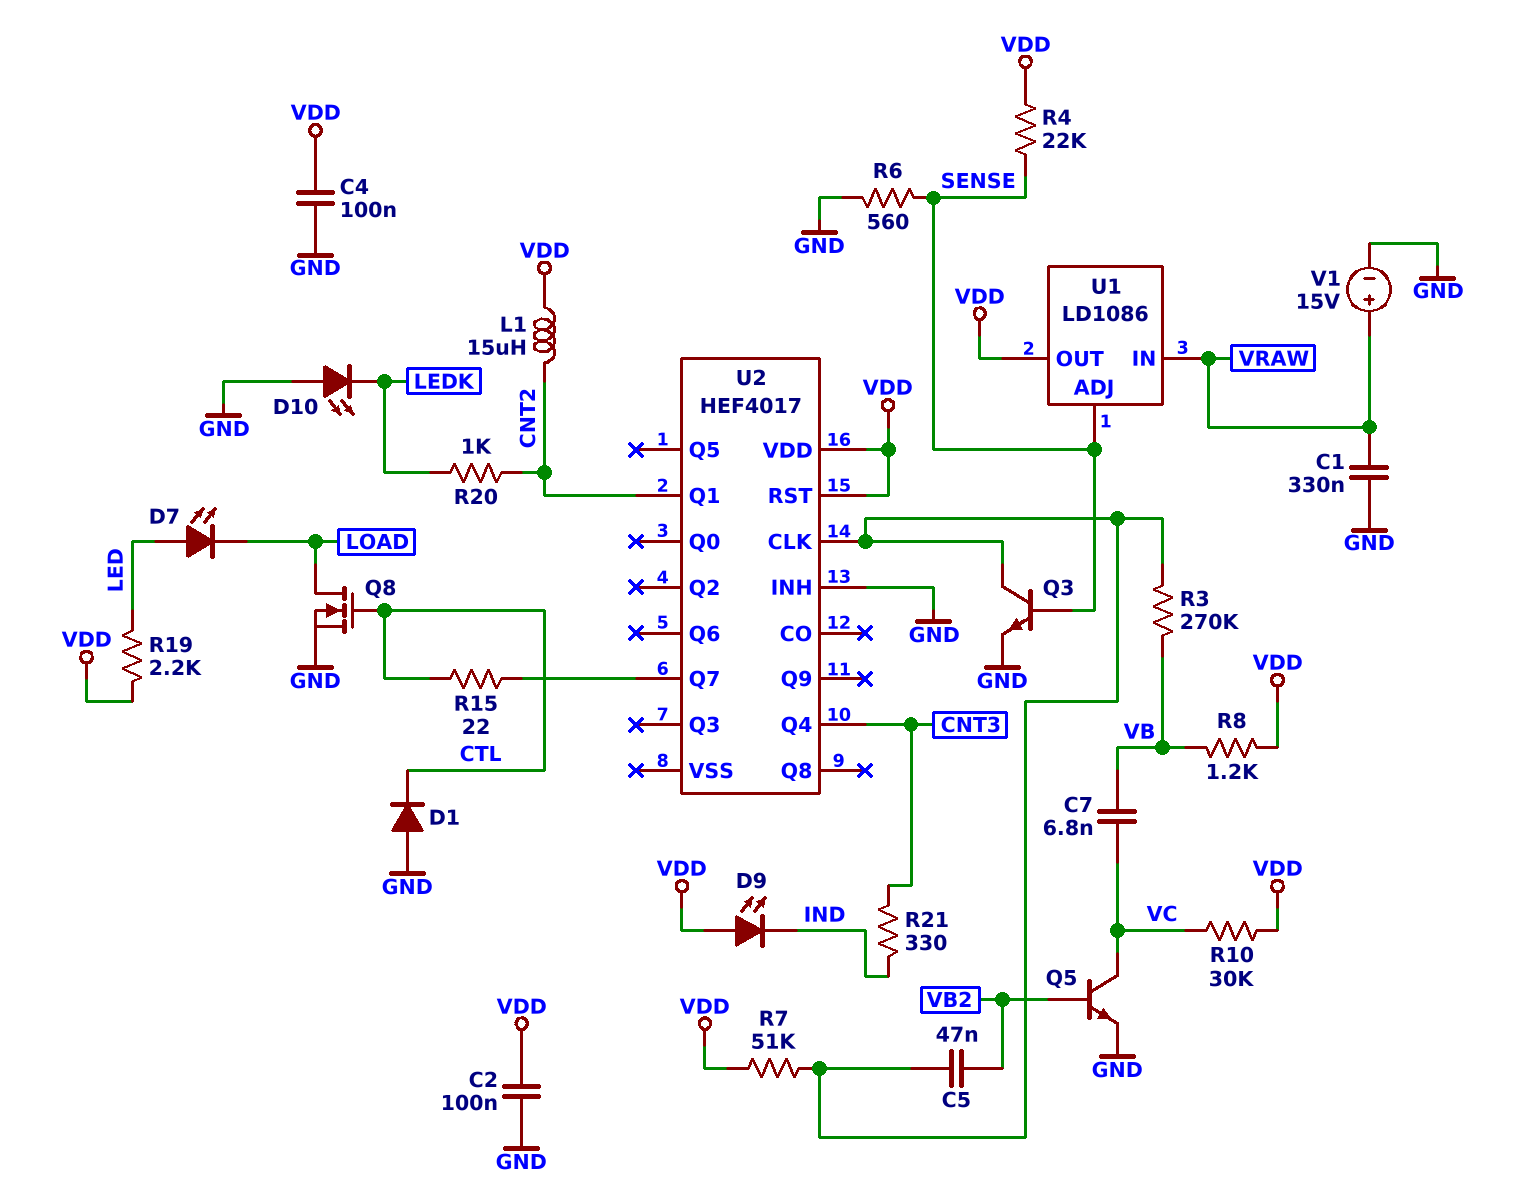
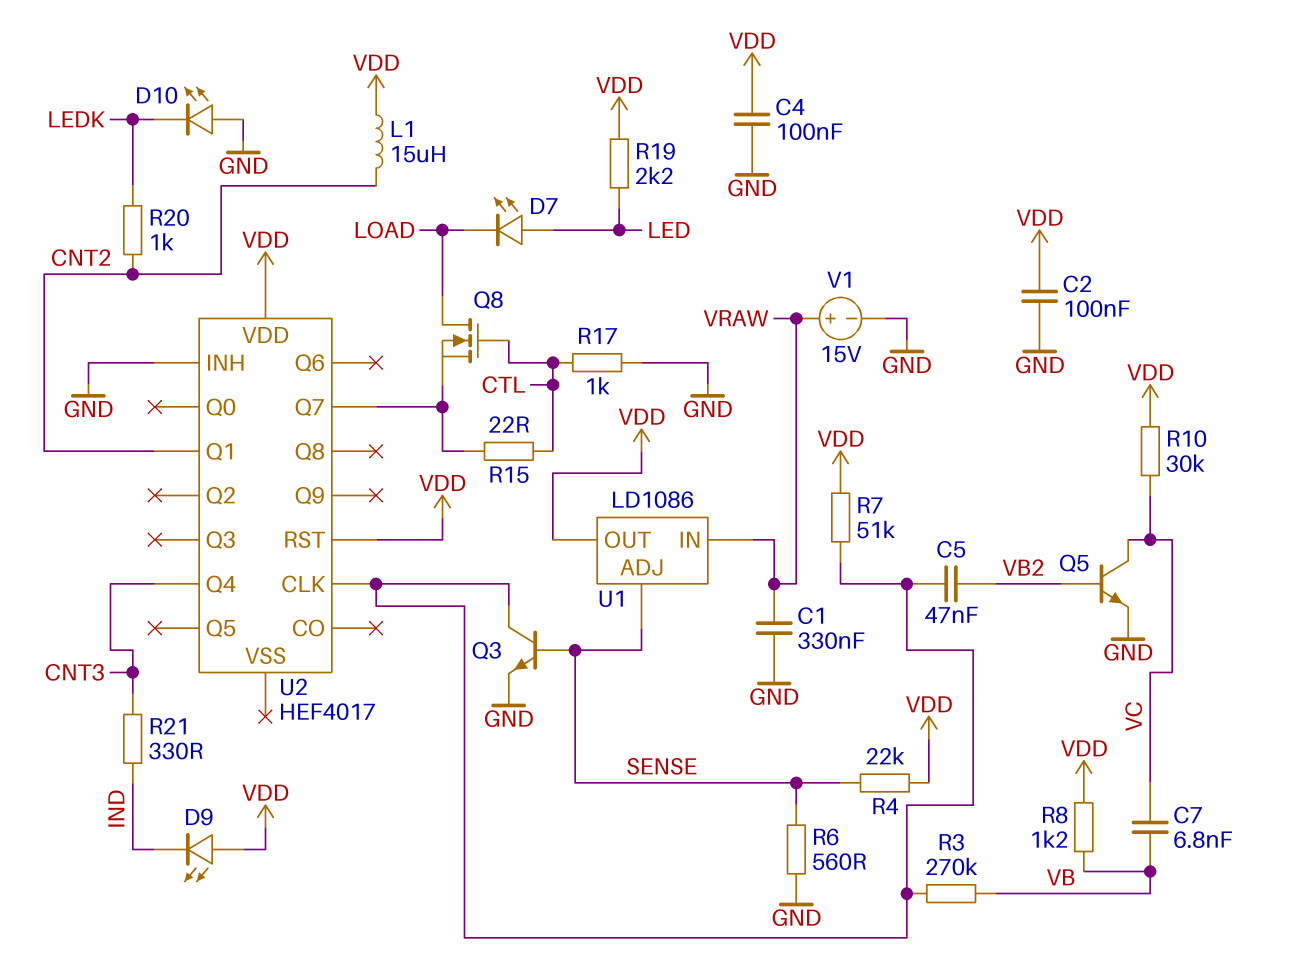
D1: diode (A GND, K CTL) -> none
Q8: NMOS (G CTL, D LOAD, S GND) -> NMOS (G CTL, D LOAD, S U2/Q7)
R17: none -> 1k (CTL, GND)

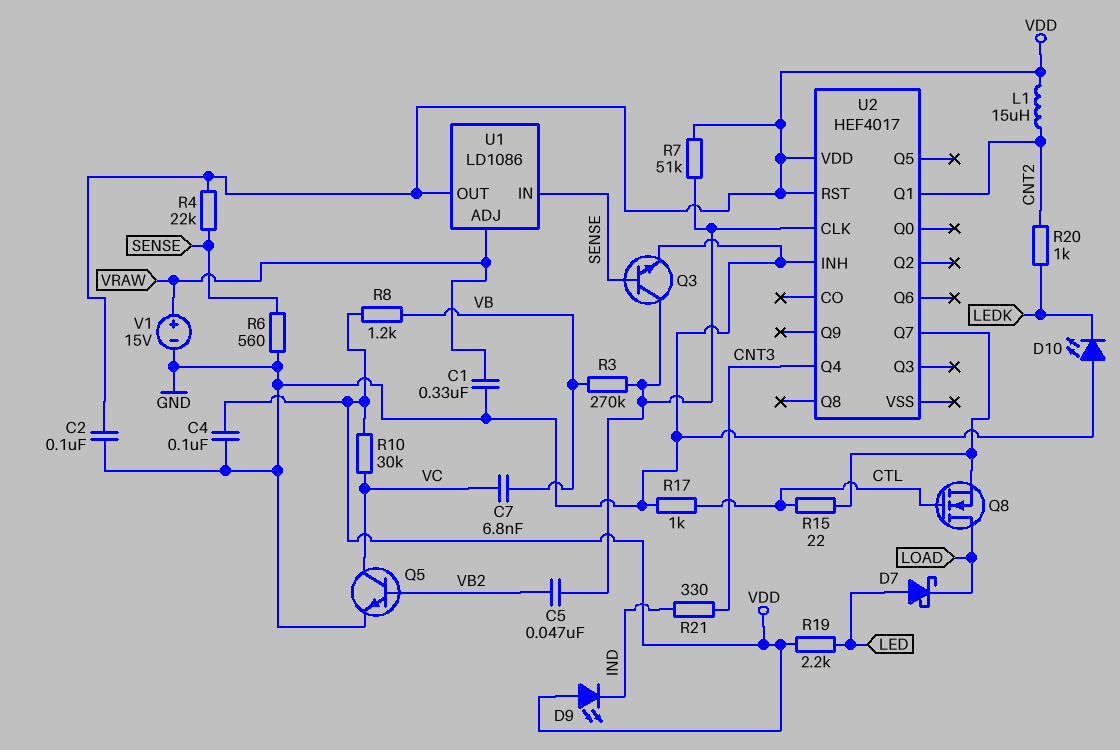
D7: LED (A LED, K LOAD) -> schottky (A LED, K LOAD)
U1 pin ADJ: SENSE -> VRAW
U1 pin IN: VRAW -> SENSE

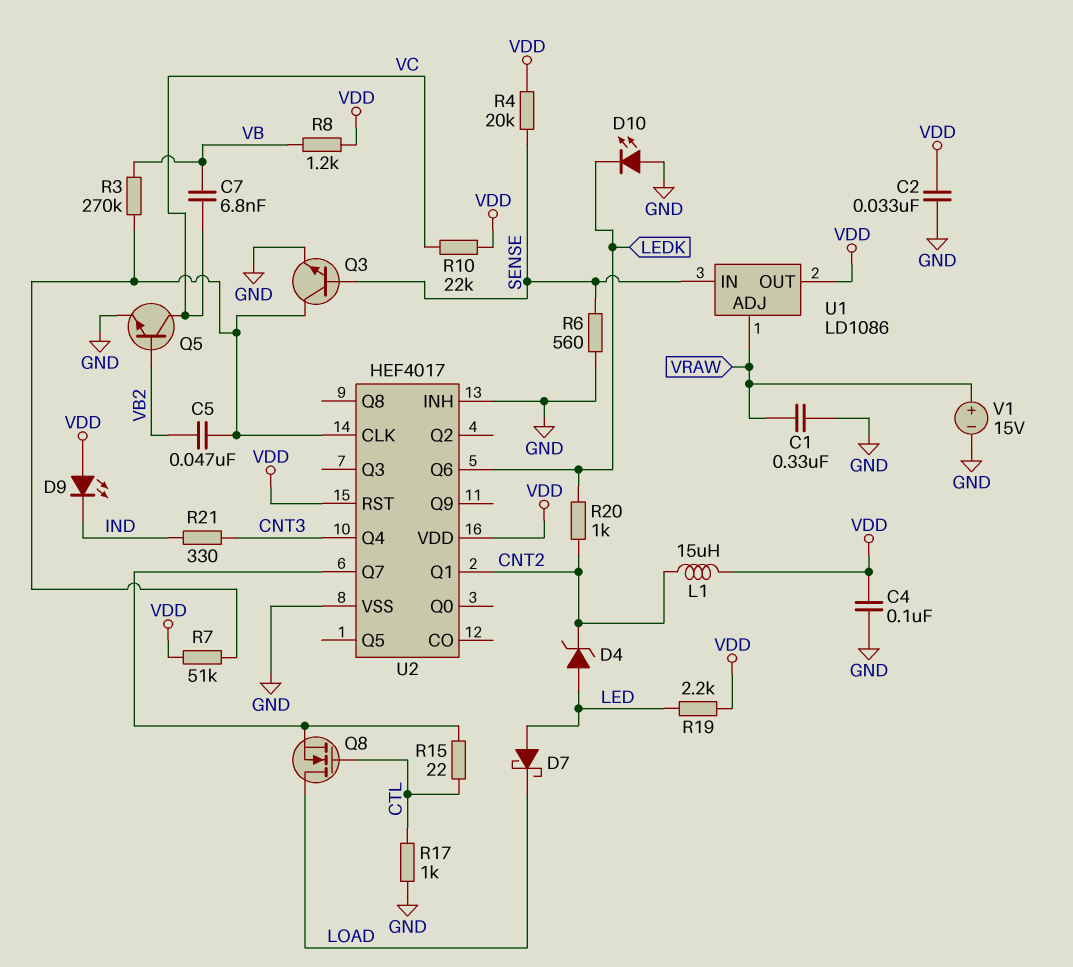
C2: 100nF (GND, VDD) -> 33nF (GND, VDD)
D4: none -> zener (A LED, K CNT2)
R4: 22k (SENSE, VDD) -> 20k (SENSE, VDD)
R10: 30k (VC, VDD) -> 22k (VC, VDD)
U2 pin Q6: none -> LEDK
U2 pin VSS: none -> GND

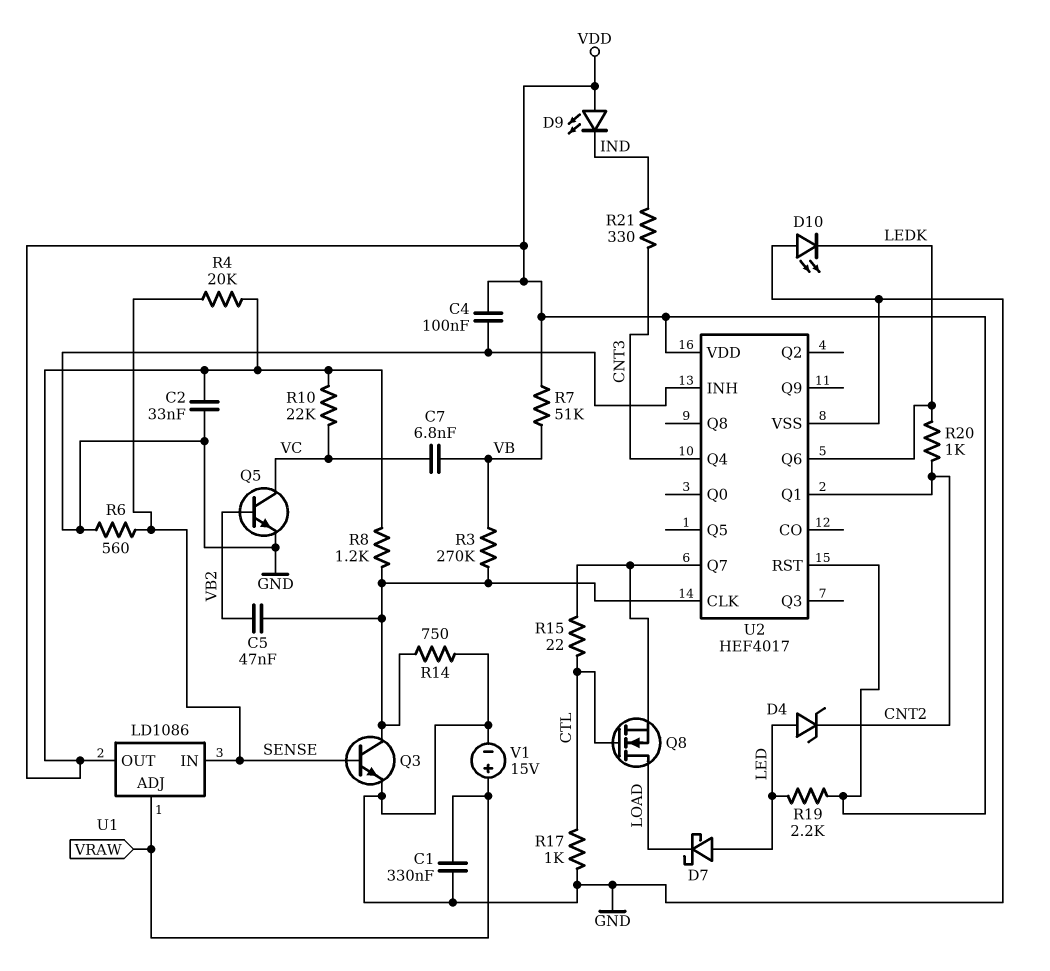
L1: 15uH (CNT2, VDD) -> none
R7: 51k (U2/CLK, VDD) -> 51k (VB, VDD)
R8: 1.2k (VB, VDD) -> 1.2k (U2/CLK, VDD)
R14: none -> 750 (GND, U2/CLK)

